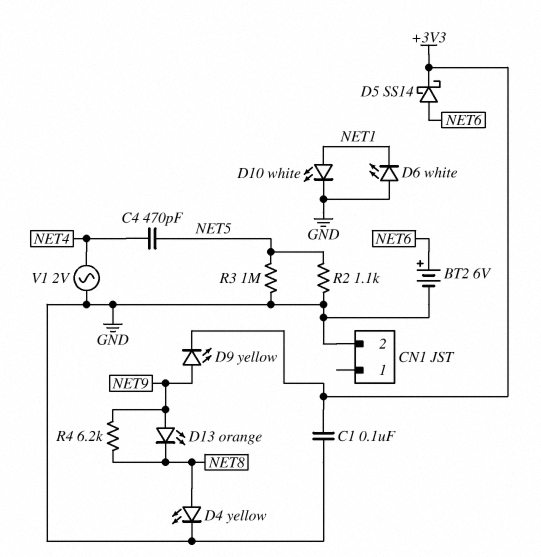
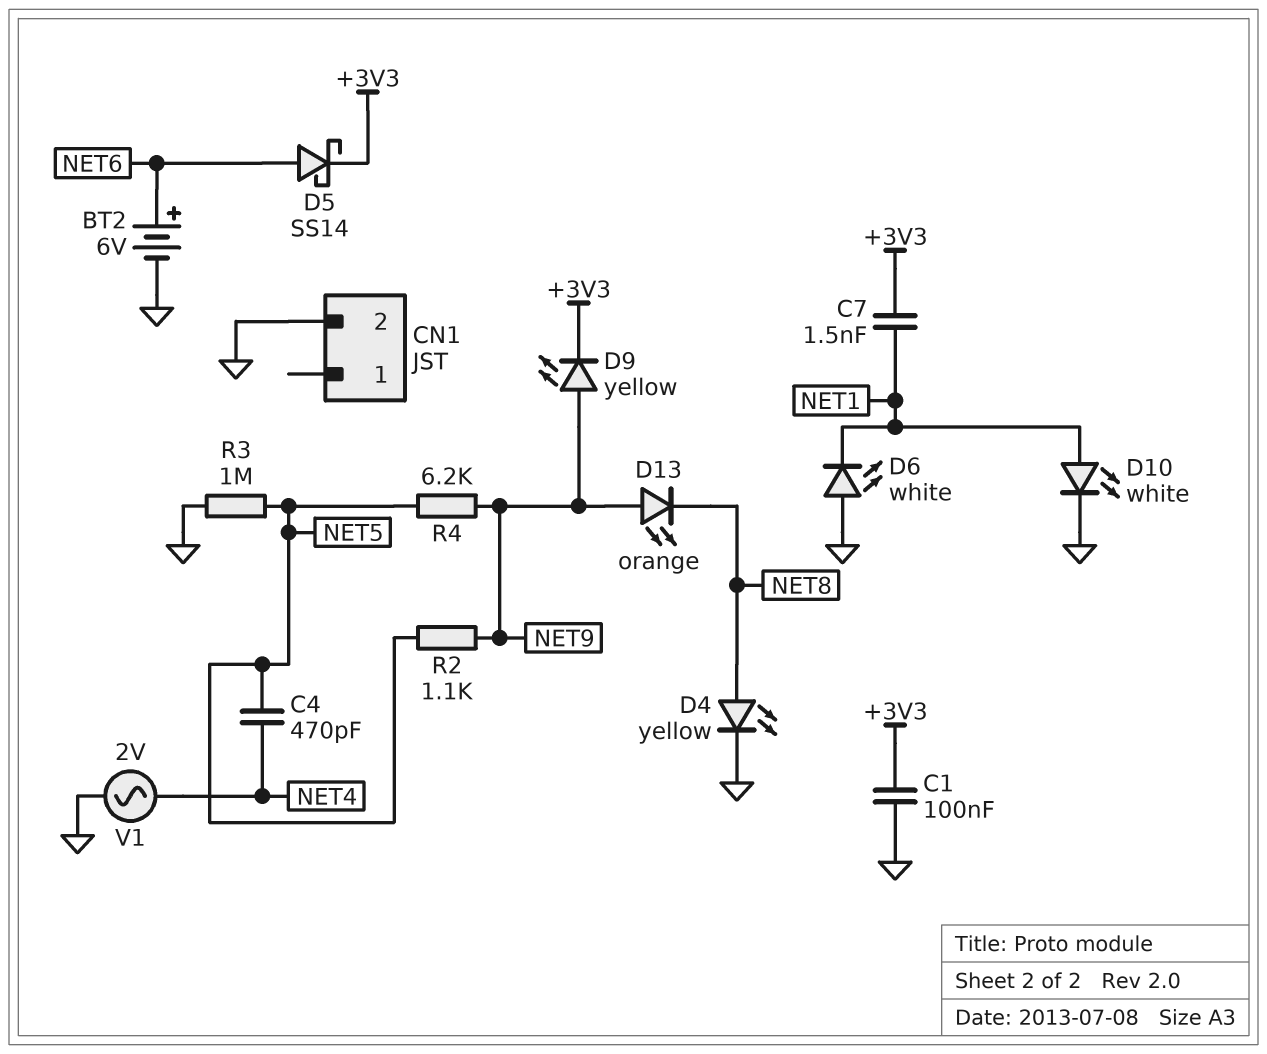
C7: none -> 1.5nF (+3V3, NET1)
R2: 1.1k (GND, NET5) -> 1.1k (NET5, NET9)
R4: 6.2k (NET8, NET9) -> 6.2k (NET5, NET9)

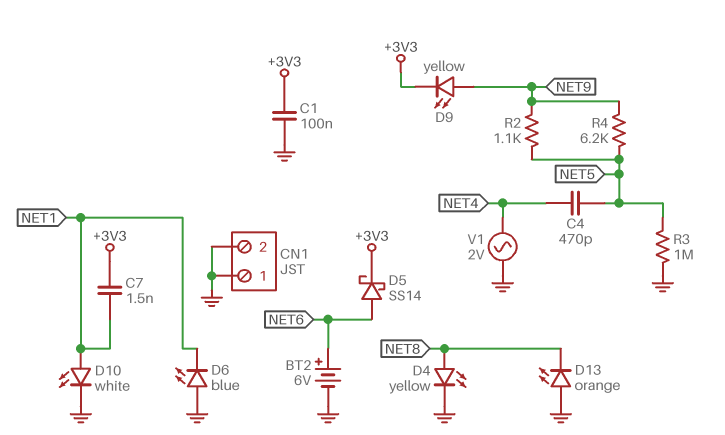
CN1 pin 1: none -> GND
D6: LED white (A GND, K NET1) -> LED blue (A GND, K NET1)
D13: LED orange (A NET9, K NET8) -> LED orange (A GND, K NET8)

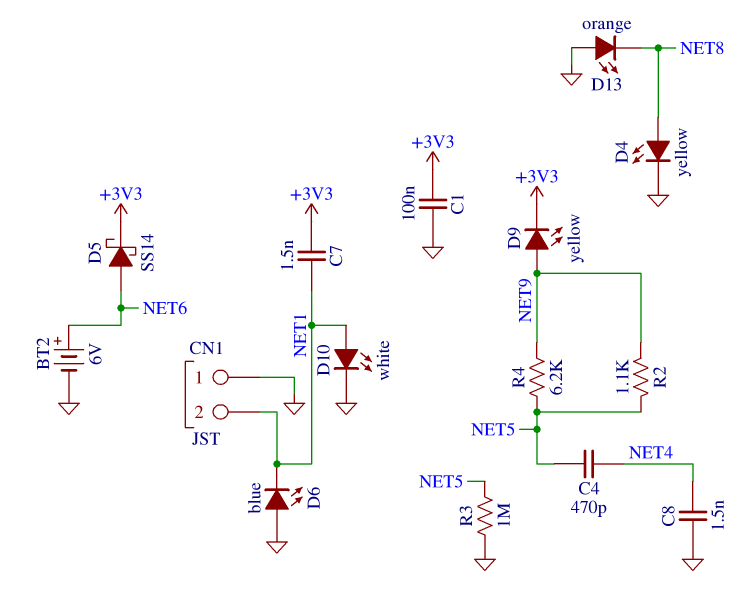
C8: none -> 1.5nF (GND, NET4)
CN1 pin 2: GND -> NET1
V1: AC 2V (GND, NET4) -> none

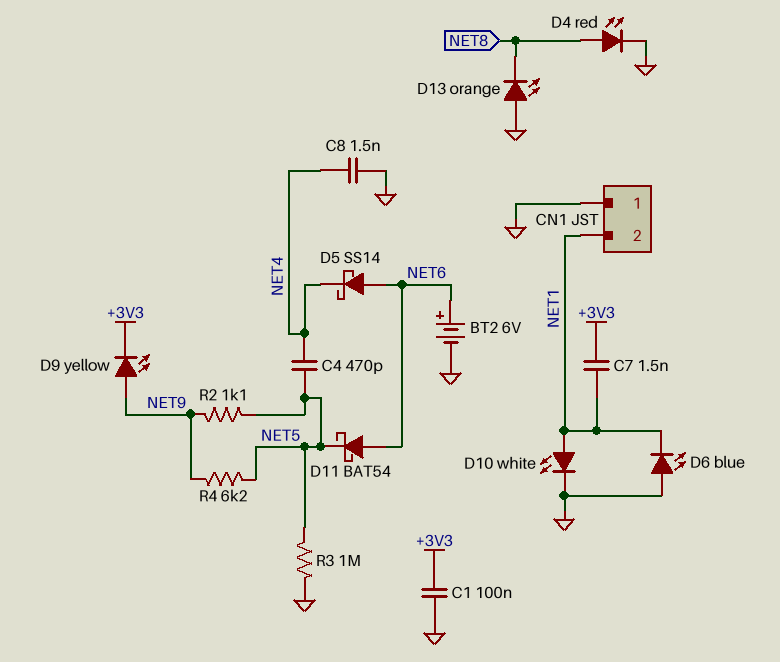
D4: LED yellow (A NET8, K GND) -> LED red (A NET8, K GND)
D5: schottky SS14 (A NET6, K +3V3) -> schottky SS14 (A NET6, K NET4)
D11: none -> schottky BAT54 (A NET6, K NET5)

